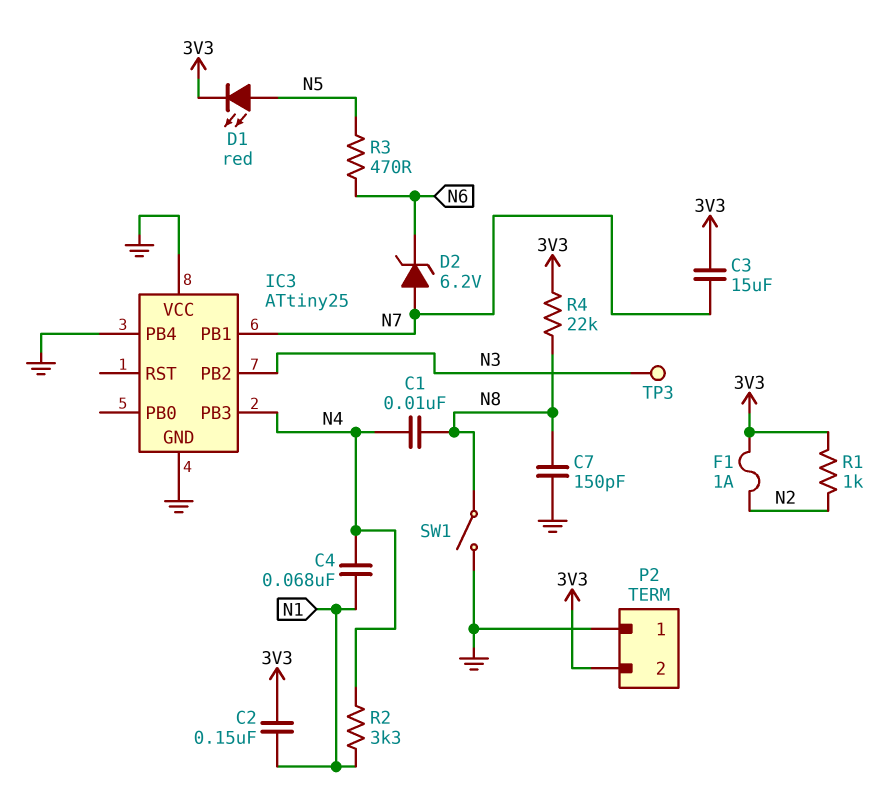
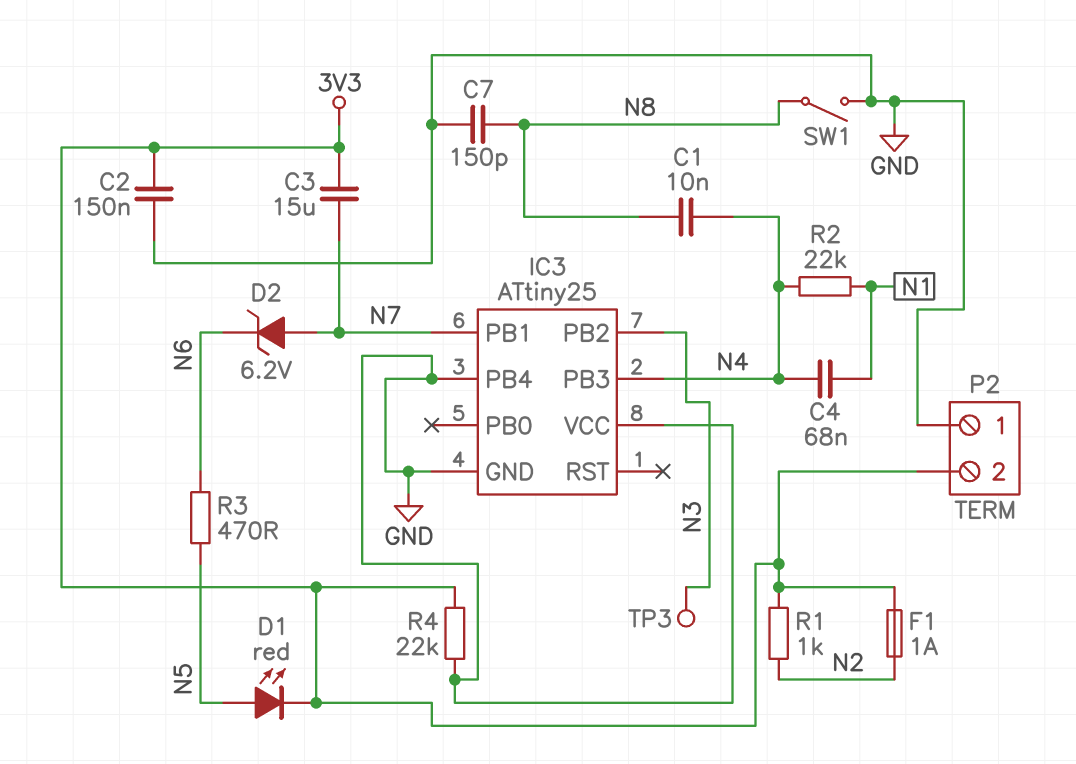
C2: 150nF (3V3, N1) -> 150nF (3V3, GND)
R2: 3.3k (N1, N4) -> 22k (N1, N4)
R4: 22k (3V3, N8) -> 22k (3V3, GND)

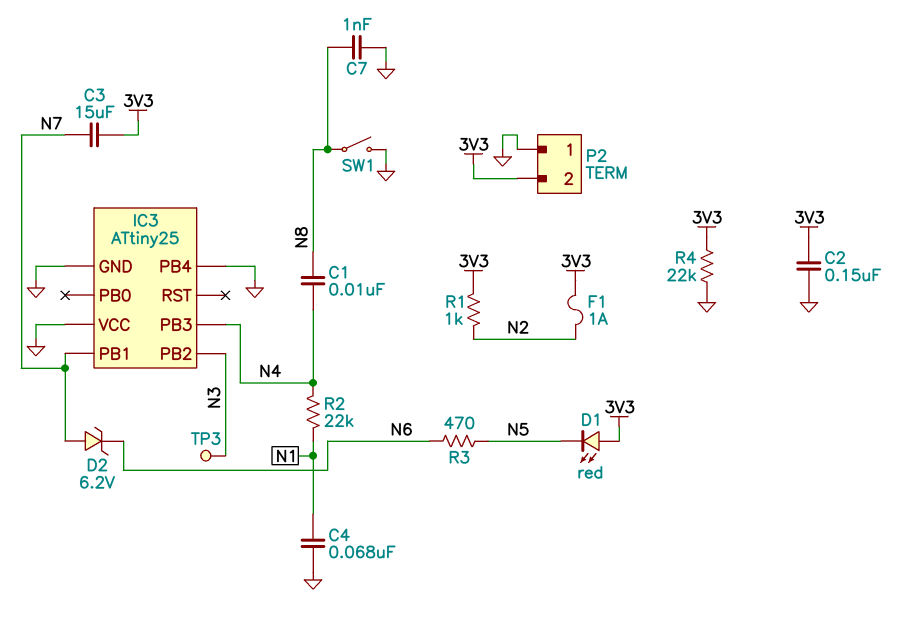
C4: 68nF (N1, N4) -> 68nF (GND, N1)
C7: 150pF (GND, N8) -> 1nF (GND, N8)
D1: LED red (A N5, K 3V3) -> LED red (A 3V3, K N5)

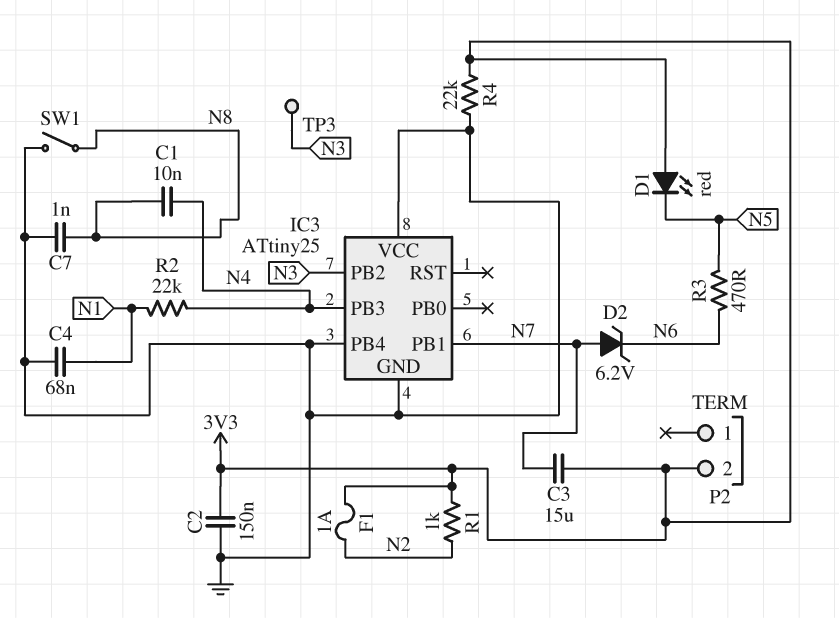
P2 pin 1: GND -> none

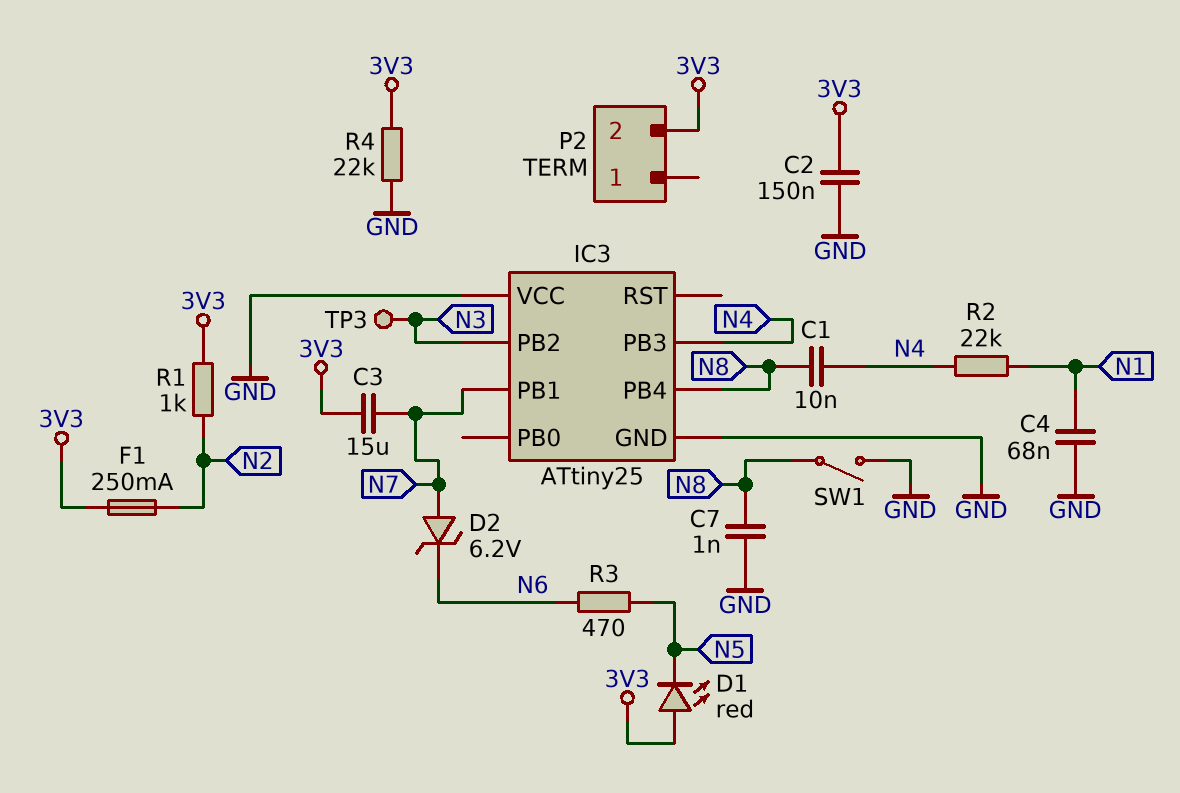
F1: 1A (3V3, N2) -> 250mA (3V3, N2)
IC3 pin PB4: GND -> N8

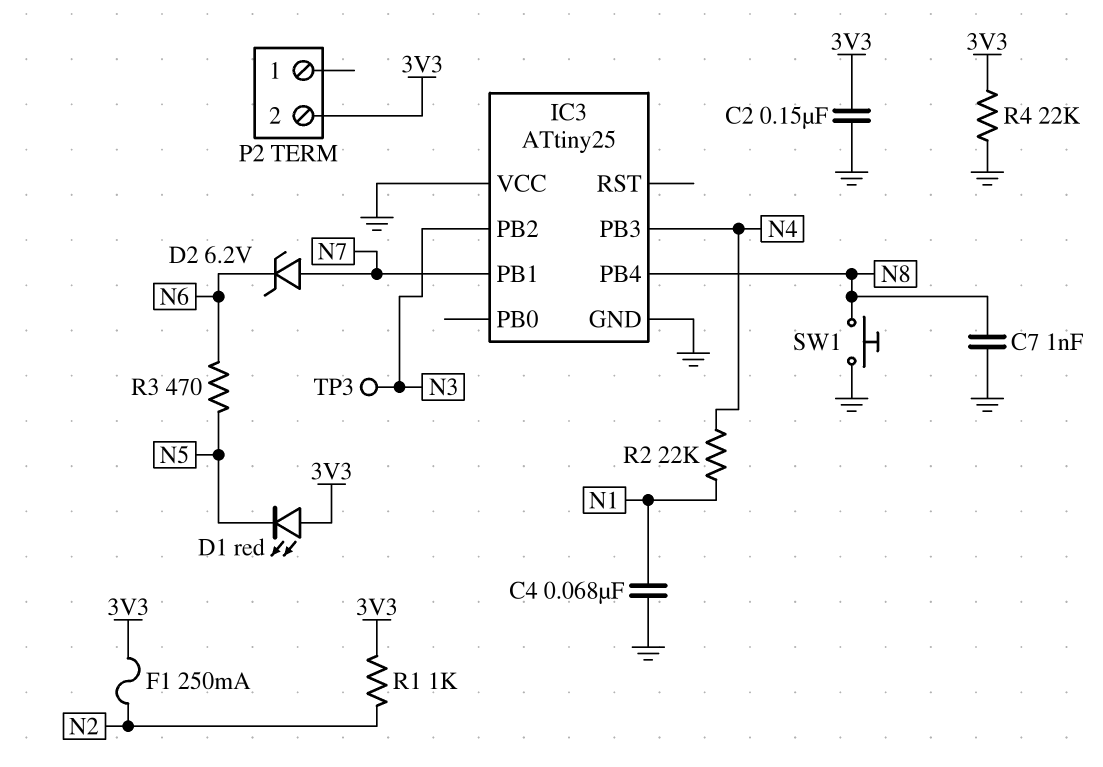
C1: 10nF (N4, N8) -> none
C3: 15uF (3V3, N7) -> none
SW1: switch (GND, N8) -> button (GND, N8)

